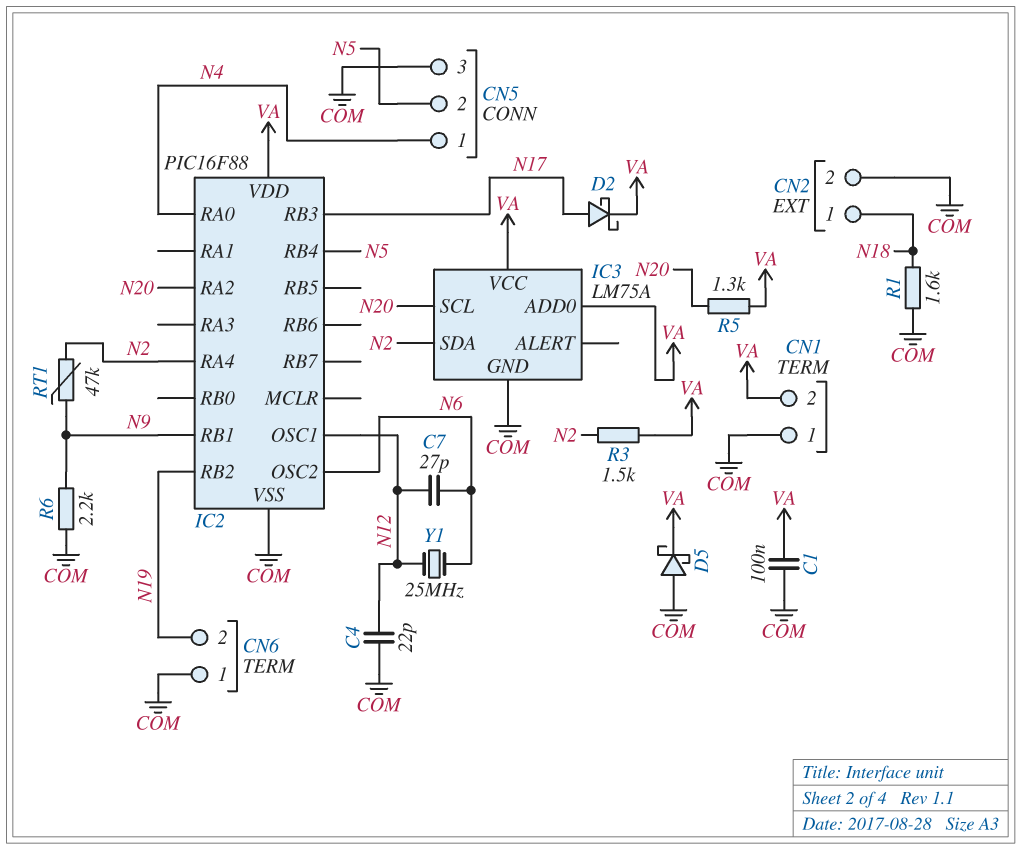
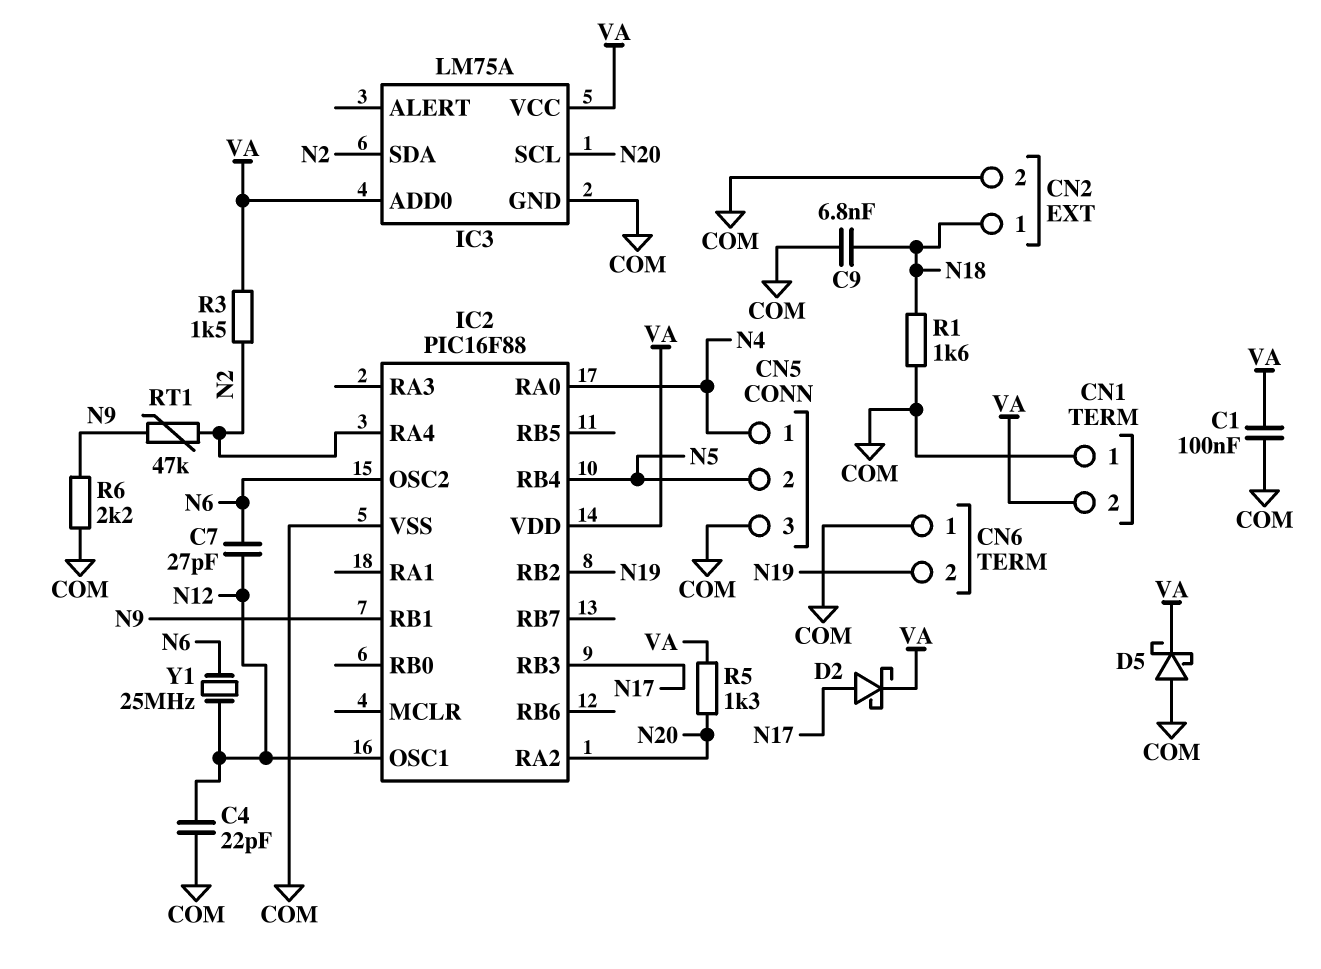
C9: none -> 6.8nF (COM, N18)

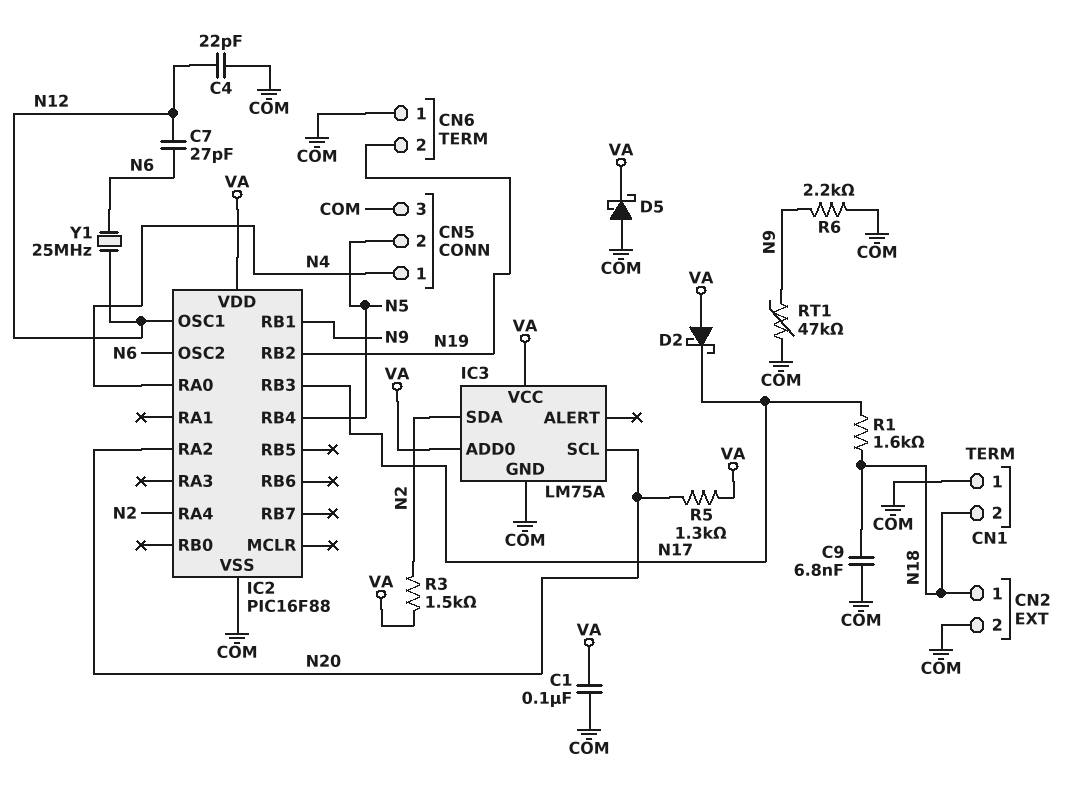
CN1 pin 2: VA -> N18
D2: schottky (A N17, K VA) -> schottky (A VA, K N17)
R1: 1.6k (COM, N18) -> 1.6k (N17, N18)
RT1: 47k (N2, N9) -> 47k (COM, N9)

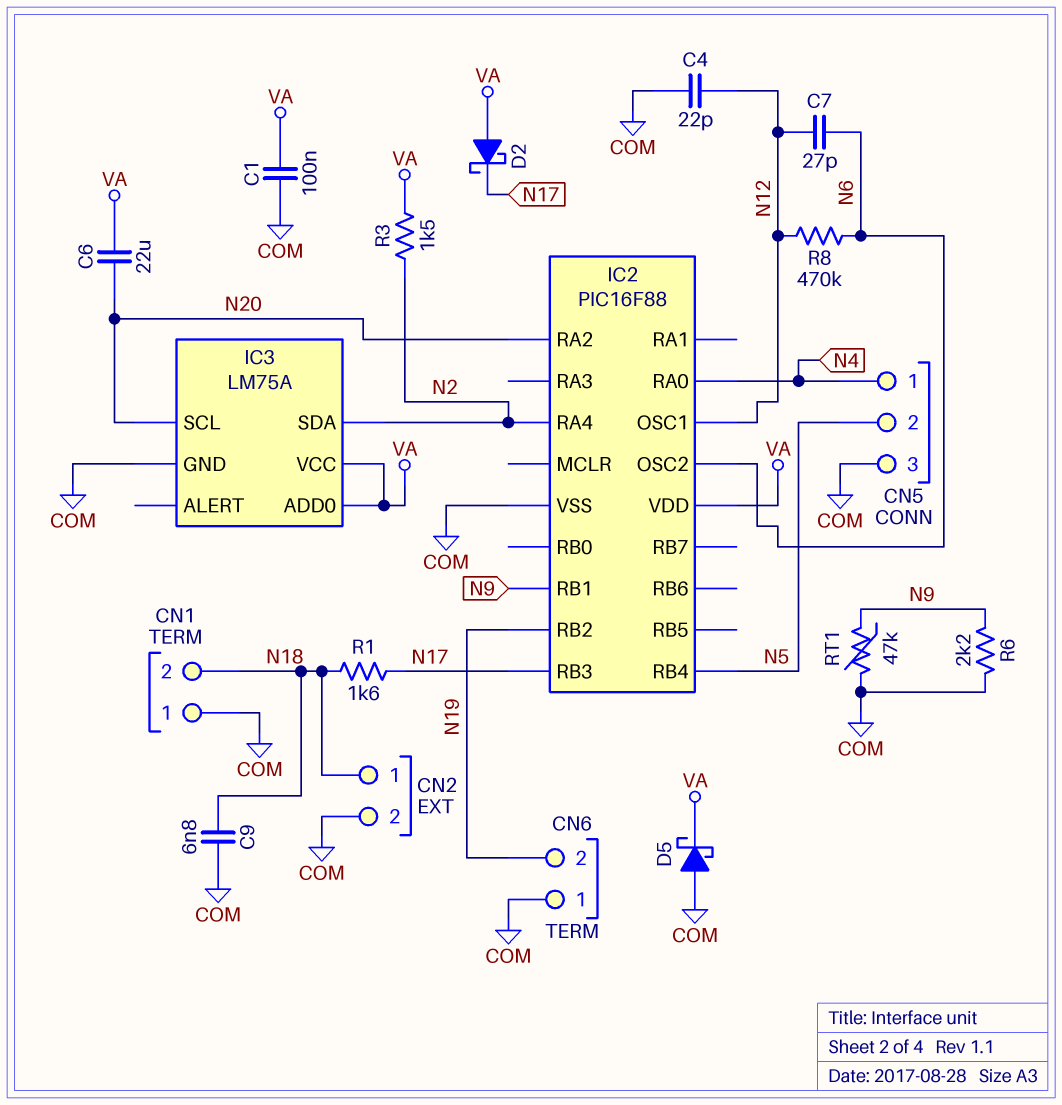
C6: none -> 22uF (N20, VA)
R5: 1.3k (N20, VA) -> none
R8: none -> 470k (N6, N12)
Y1: 25MHz (N6, N12) -> none

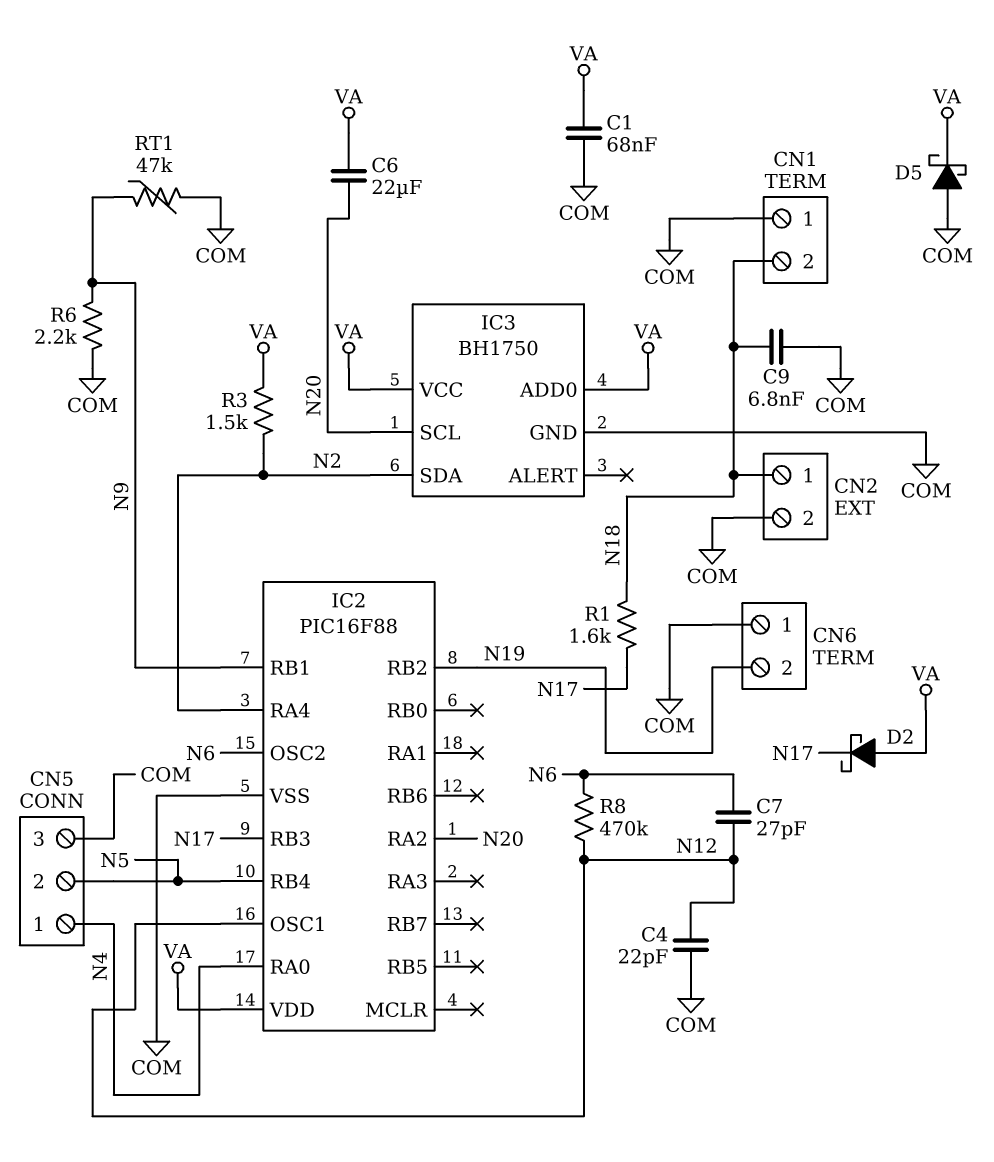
C1: 100nF (COM, VA) -> 68nF (COM, VA)
IC3: LM75A -> BH1750

